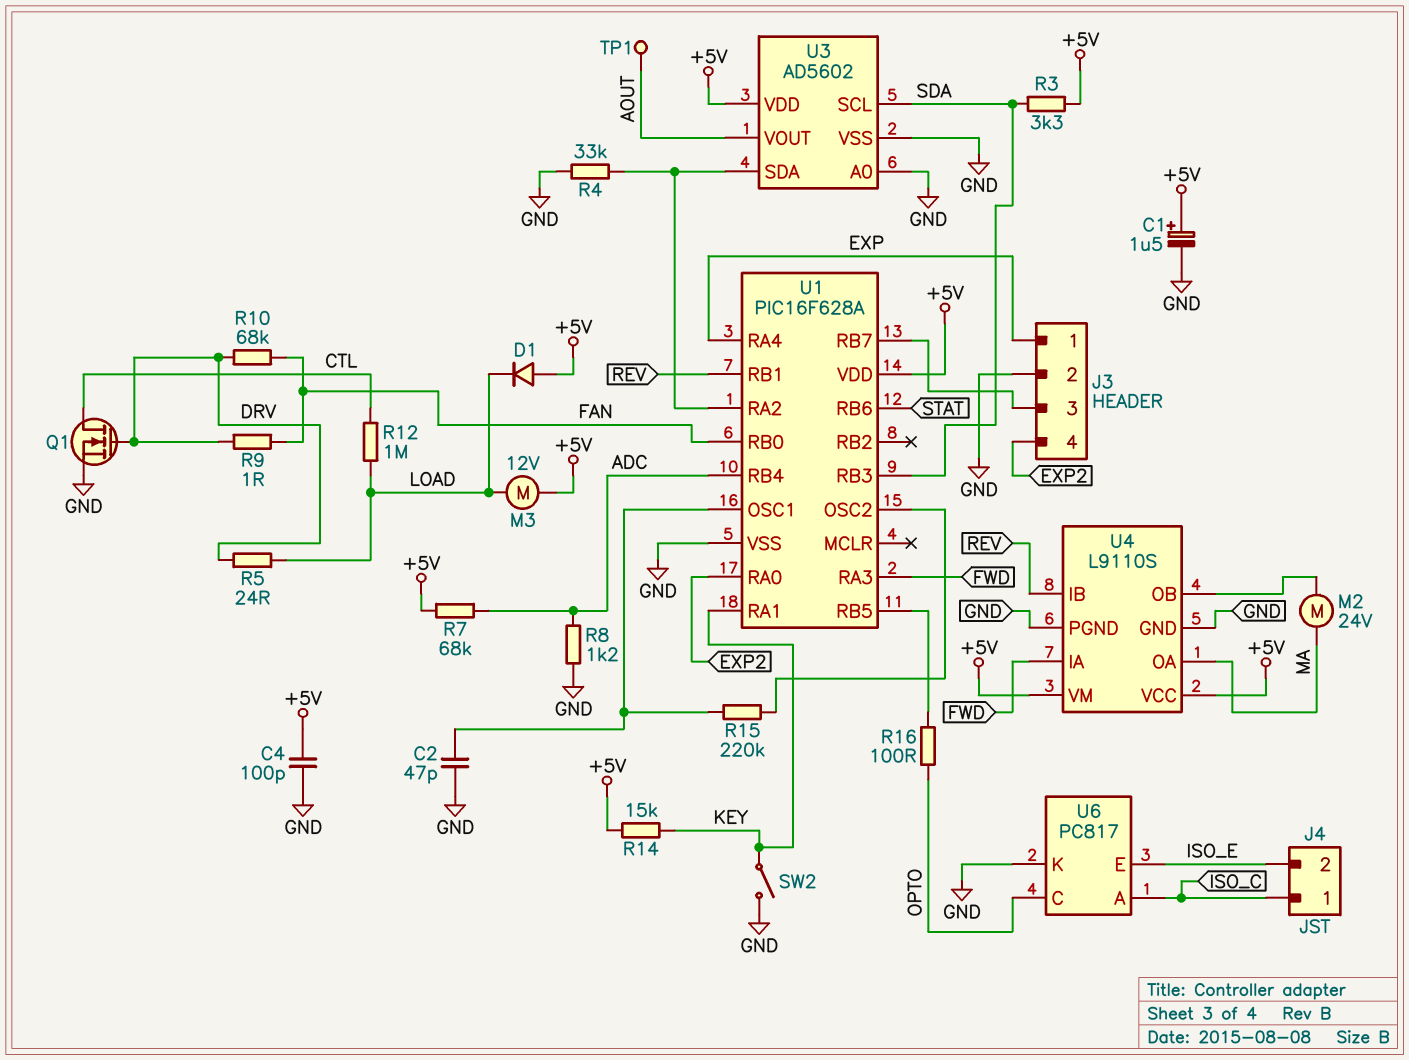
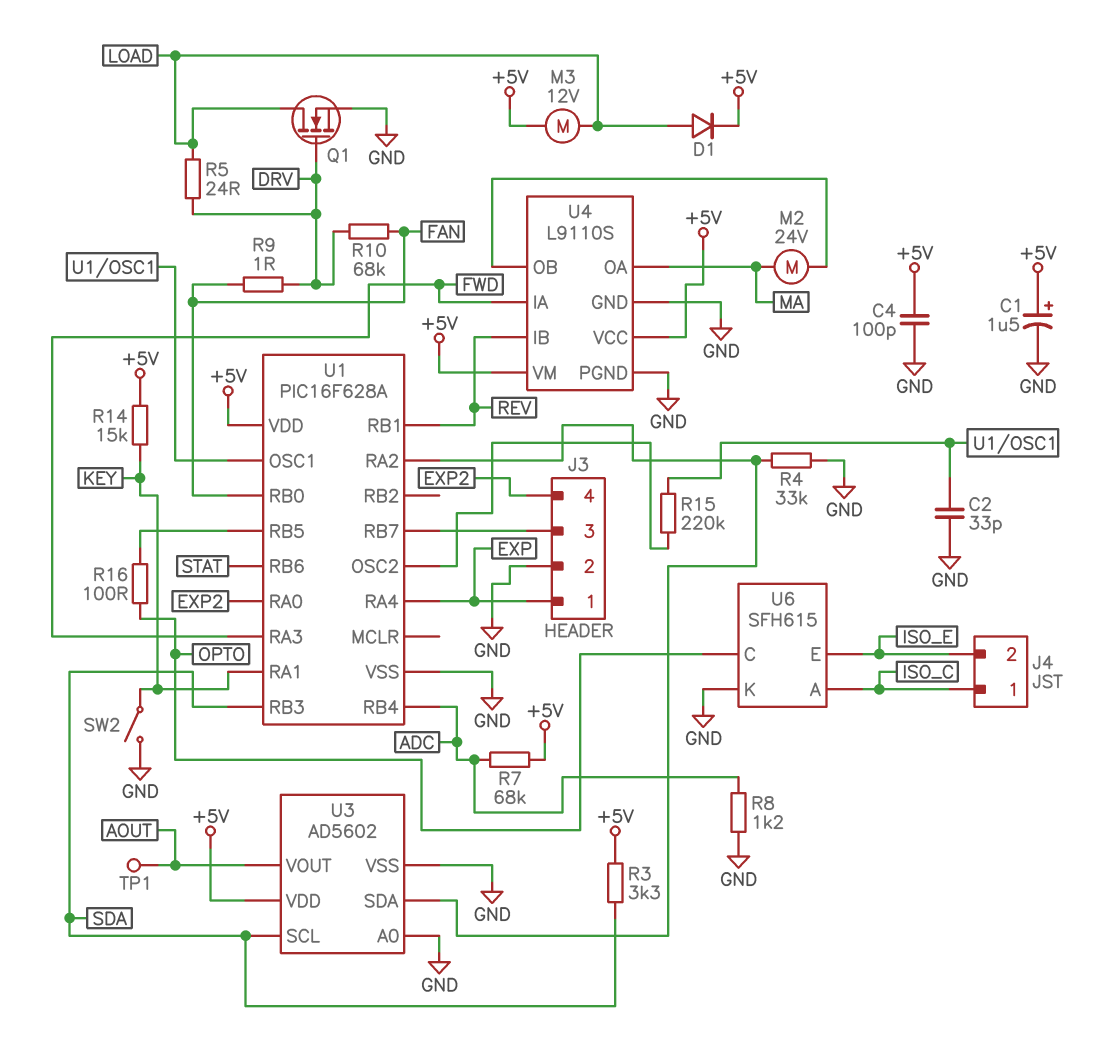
C2: 47pF (GND, U1/OSC1) -> 33pF (GND, U1/OSC1)
D1: diode (A +5V, K LOAD) -> diode (A LOAD, K +5V)
Q1: NMOS (G DRV, D CTL, S GND) -> NMOS (G DRV, D LOAD, S GND)
R12: 1M (CTL, LOAD) -> none
U6: PC817 -> SFH615

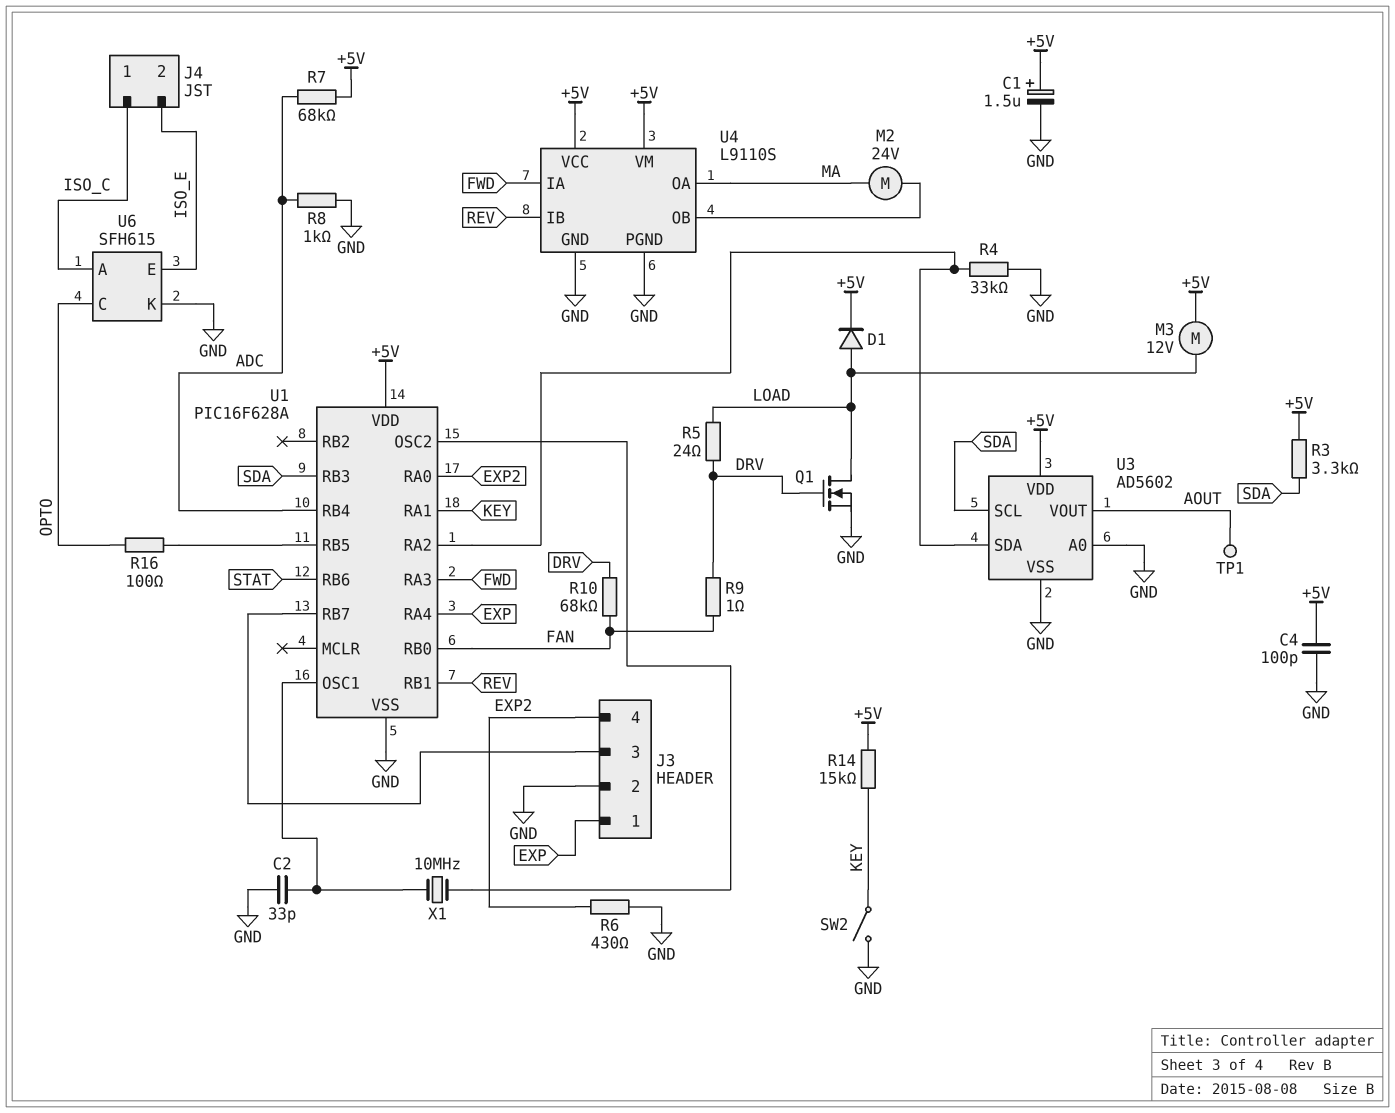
R6: none -> 430 (EXP2, GND)
R8: 1.2k (ADC, GND) -> 1k (ADC, GND)
R15: 220k (U1/OSC1, U1/OSC2) -> none
X1: none -> 10MHz (U1/OSC1, U1/OSC2)

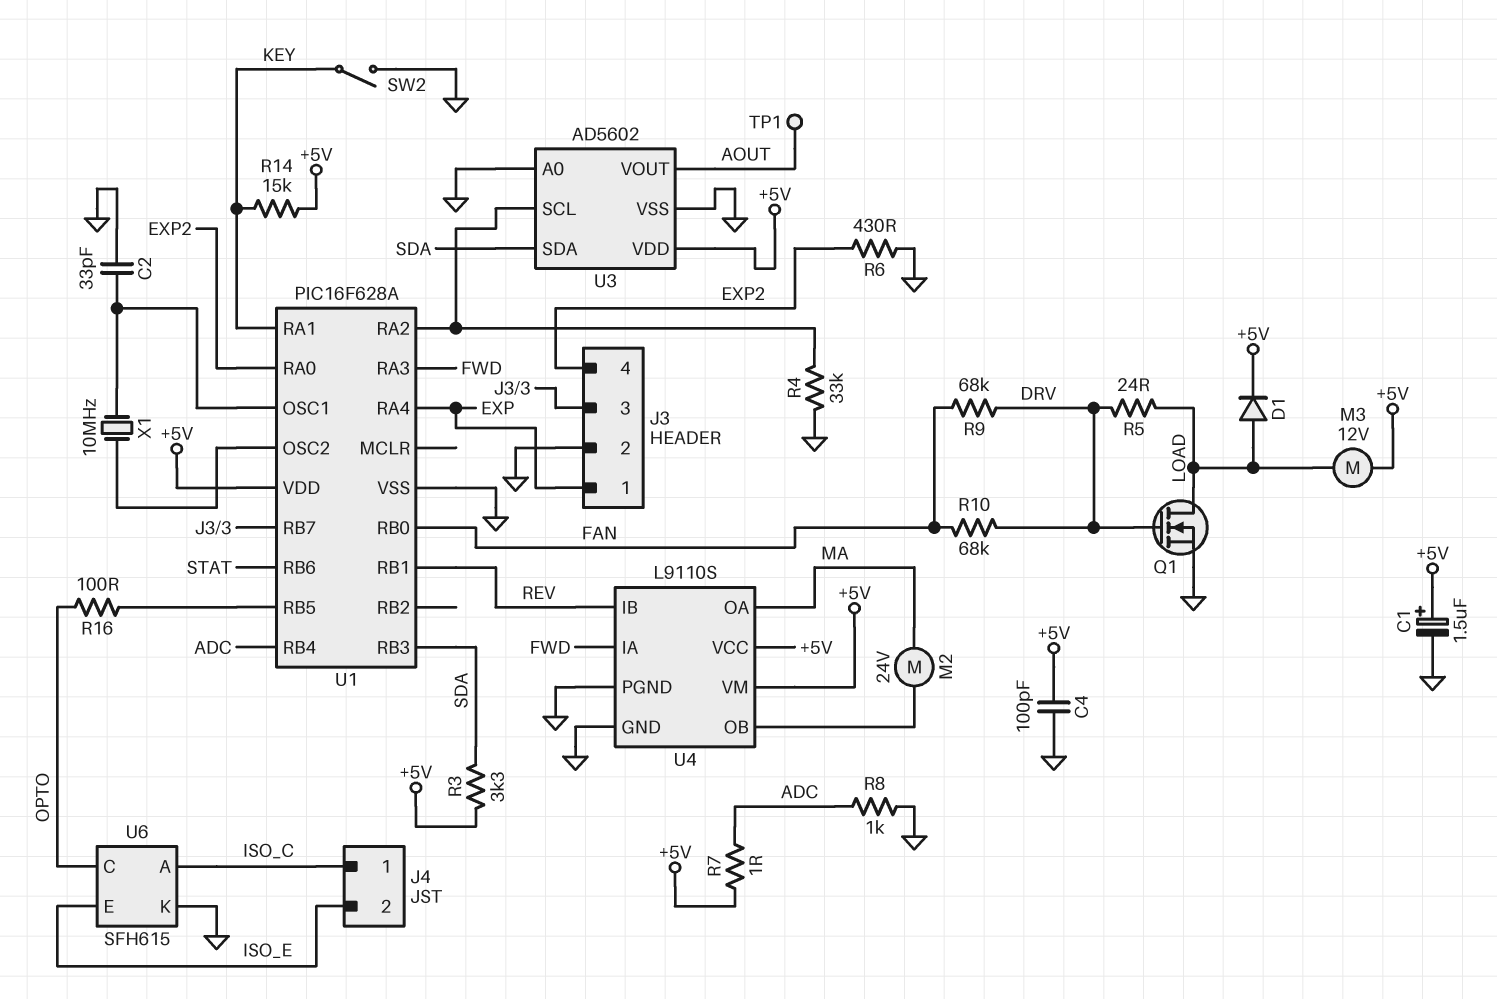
R7: 68k (+5V, ADC) -> 1 (+5V, ADC)
R9: 1 (DRV, FAN) -> 68k (DRV, FAN)
U3 pin SCL: SDA -> U1/RA2
U3 pin SDA: U1/RA2 -> SDA

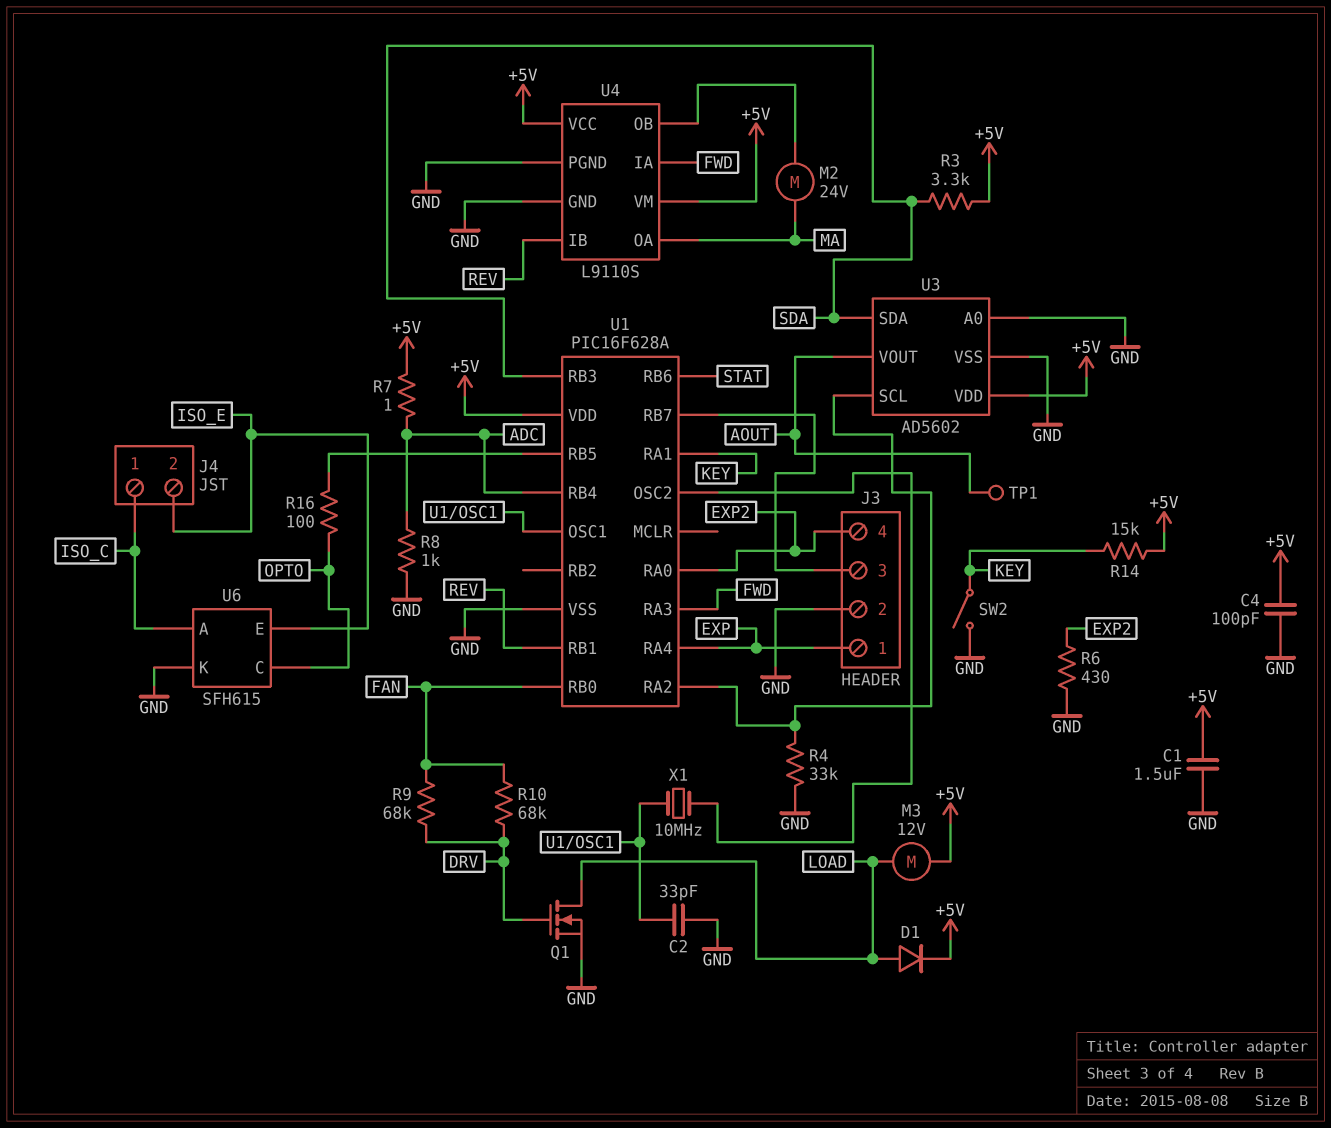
C1: 1.5uF (plus +5V, minus GND) -> 1.5uF (+5V, GND)
R5: 24 (DRV, LOAD) -> none

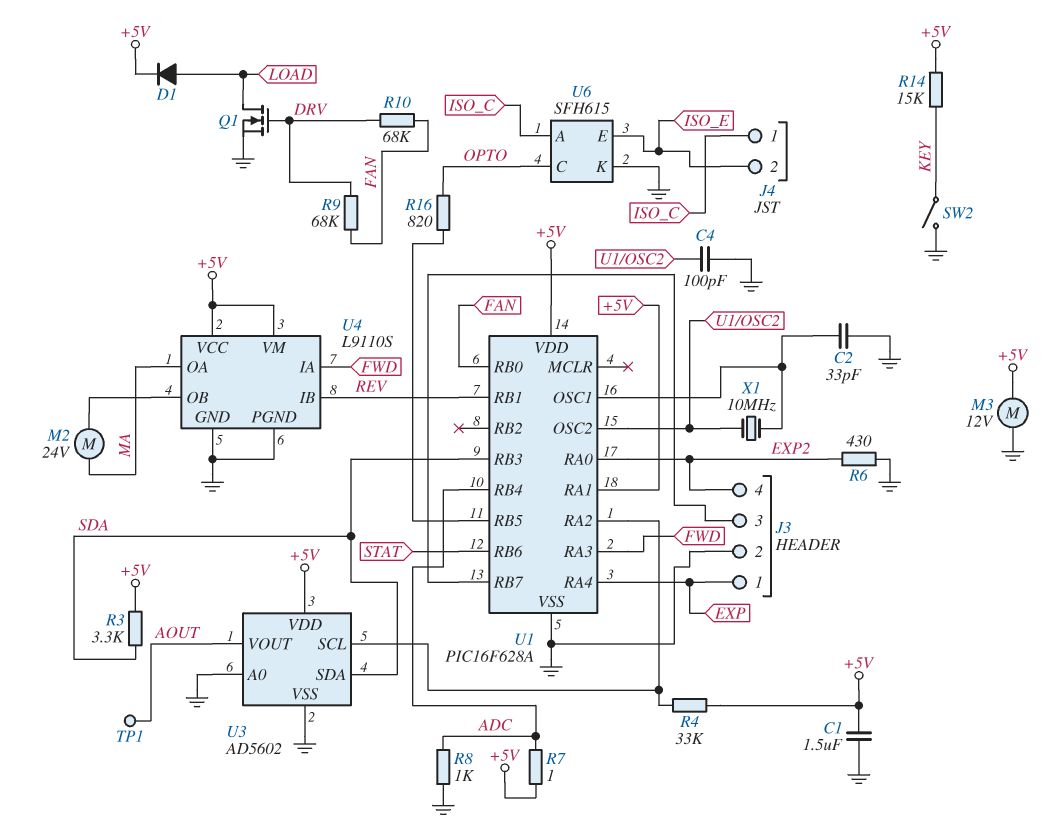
C4: 100pF (+5V, GND) -> 100pF (GND, U1/OSC2)
M3: motor 12V (+5V, LOAD) -> motor 12V (+5V, GND)
R4: 33k (GND, U1/RA2) -> 33k (+5V, U1/RA2)
R16: 100 (OPTO, U1/RB5) -> 820 (OPTO, U1/RB5)
U1 pin RA1: KEY -> +5V

